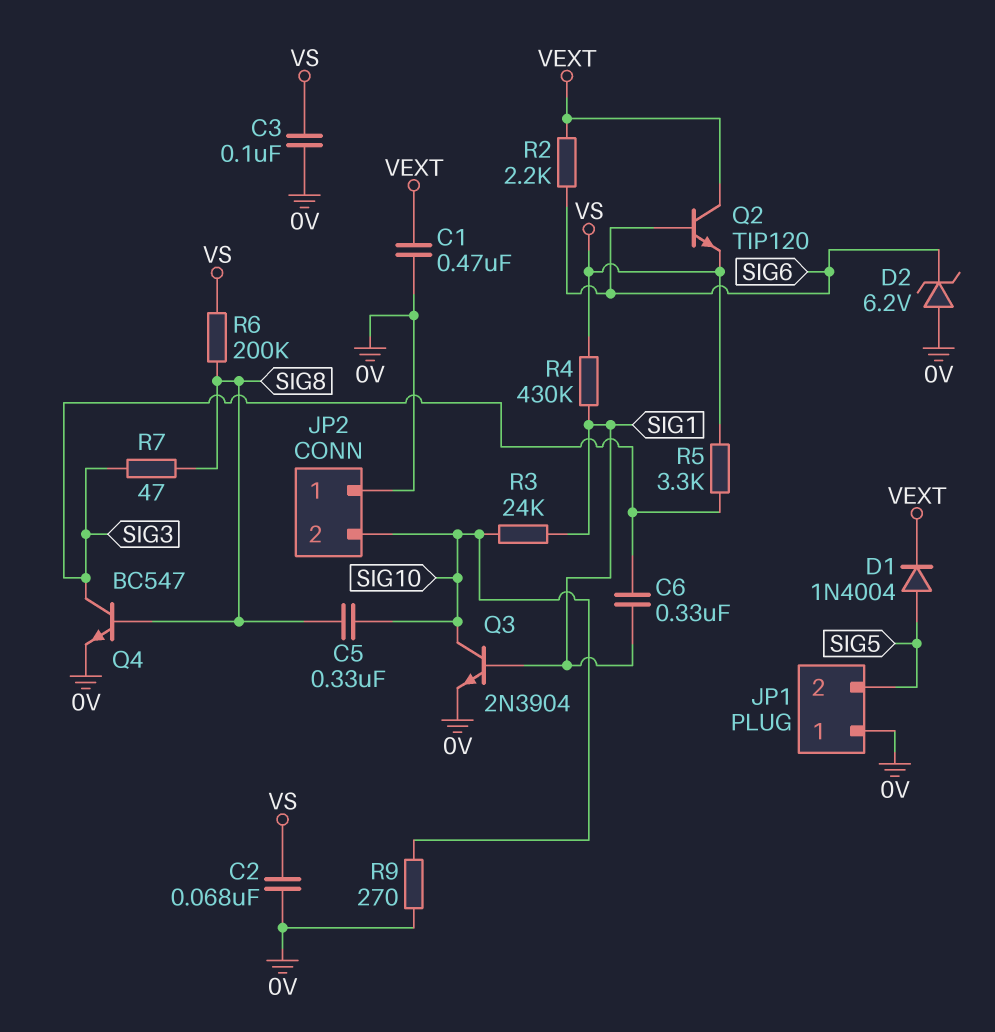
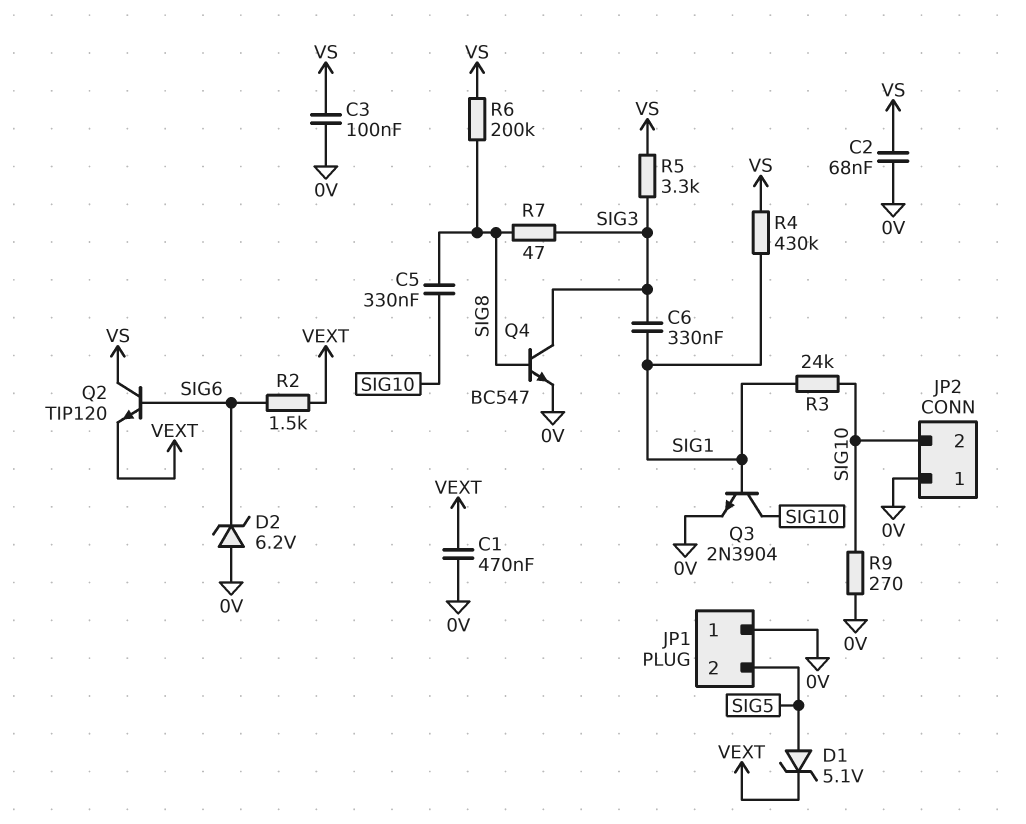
D1: diode 1N4004 (A SIG5, K VEXT) -> zener 5.1V (A SIG5, K VEXT)
Q2: NPN TIP120 (B SIG6, C VEXT, E VS) -> NPN TIP120 (B SIG6, C VS, E VEXT)
R2: 2.2k (SIG6, VEXT) -> 1.5k (SIG6, VEXT)

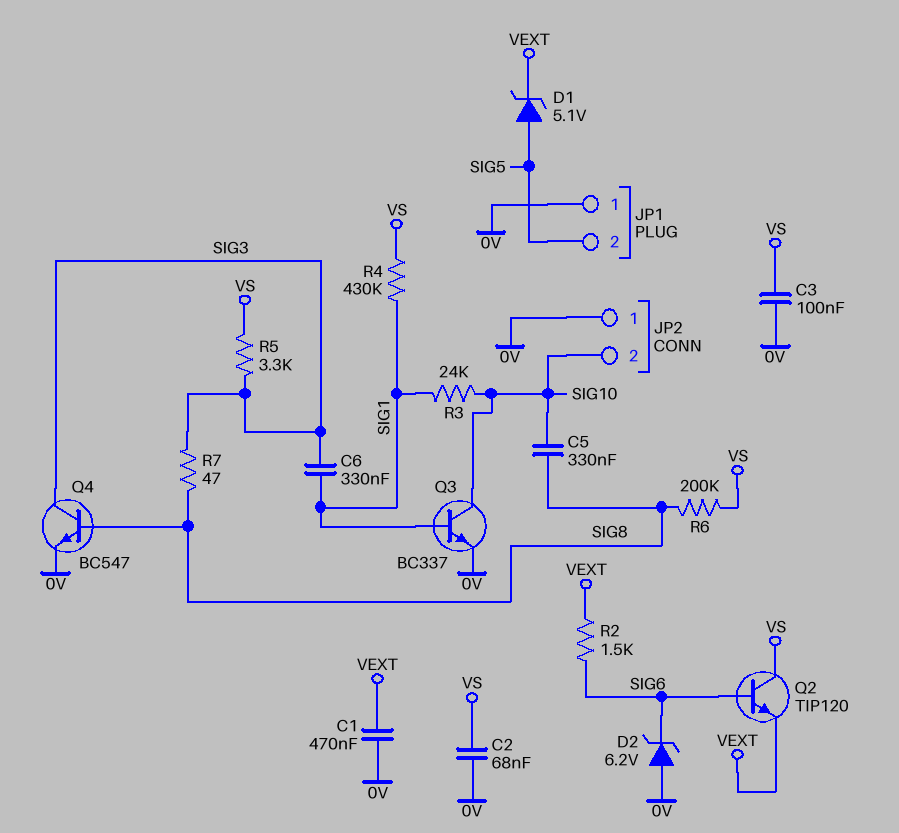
Q3: NPN 2N3904 (B SIG1, C SIG10, E 0V) -> NPN BC337 (B SIG1, C SIG10, E 0V)
R9: 270 (0V, SIG10) -> none

